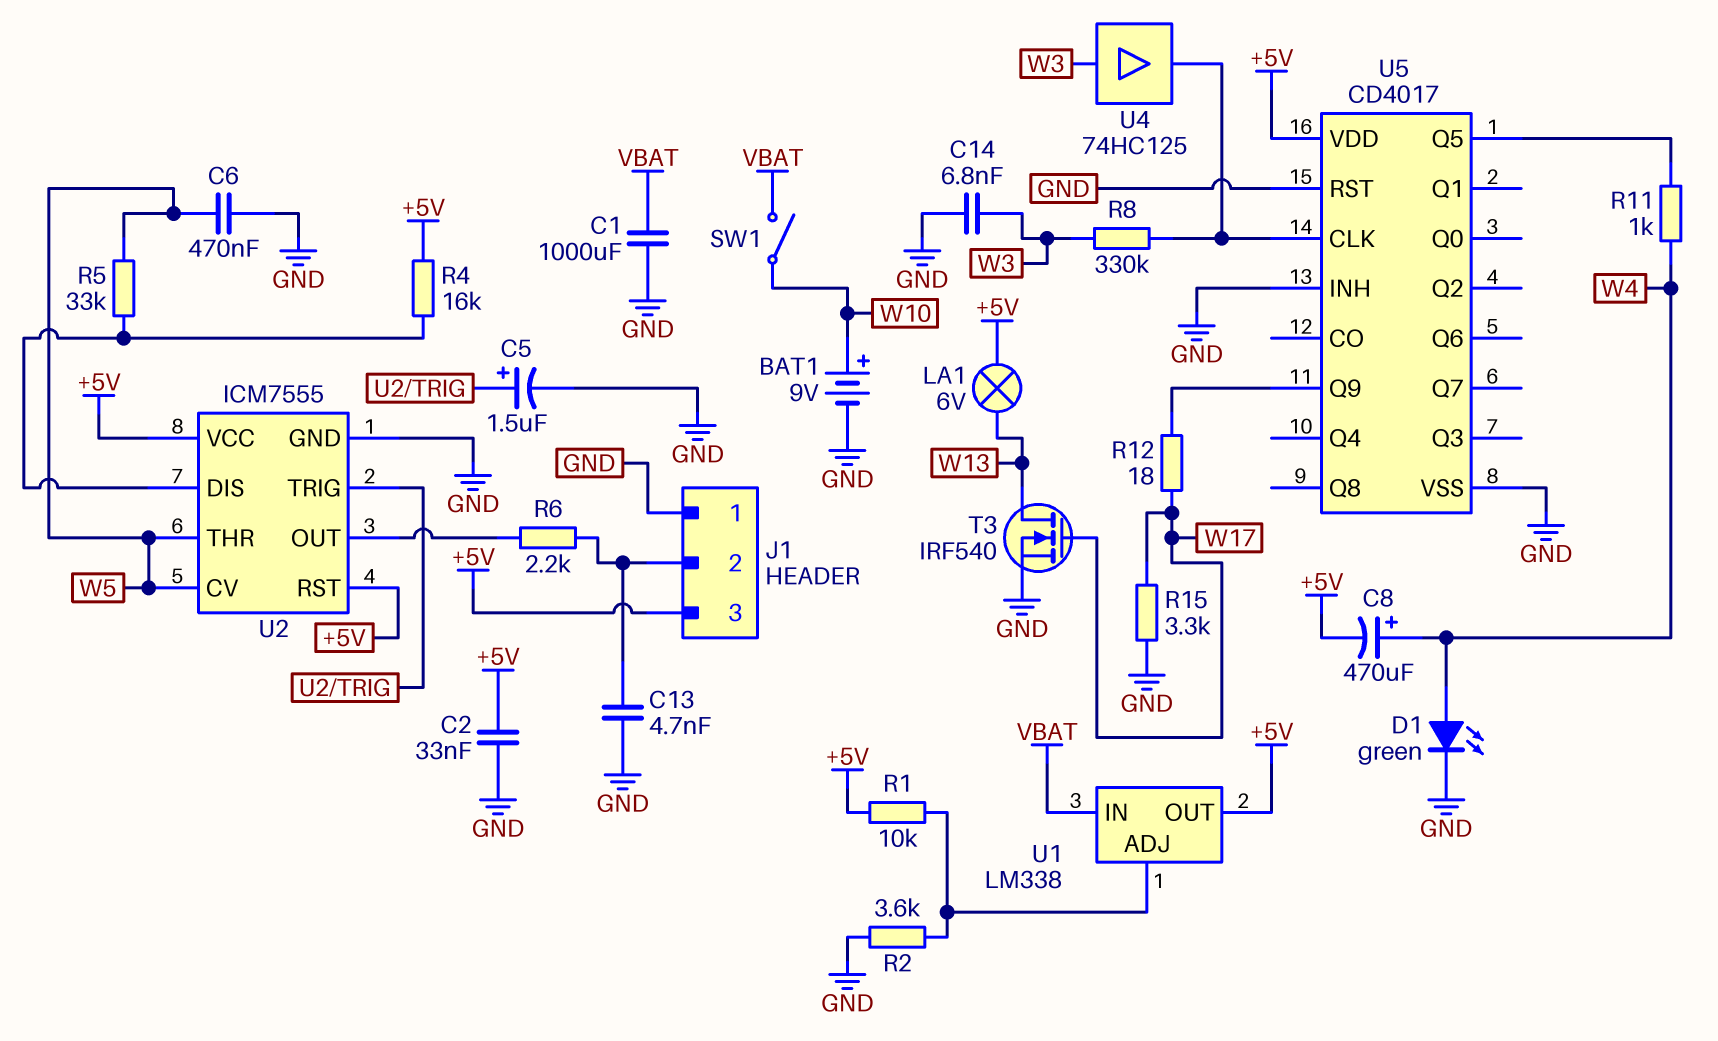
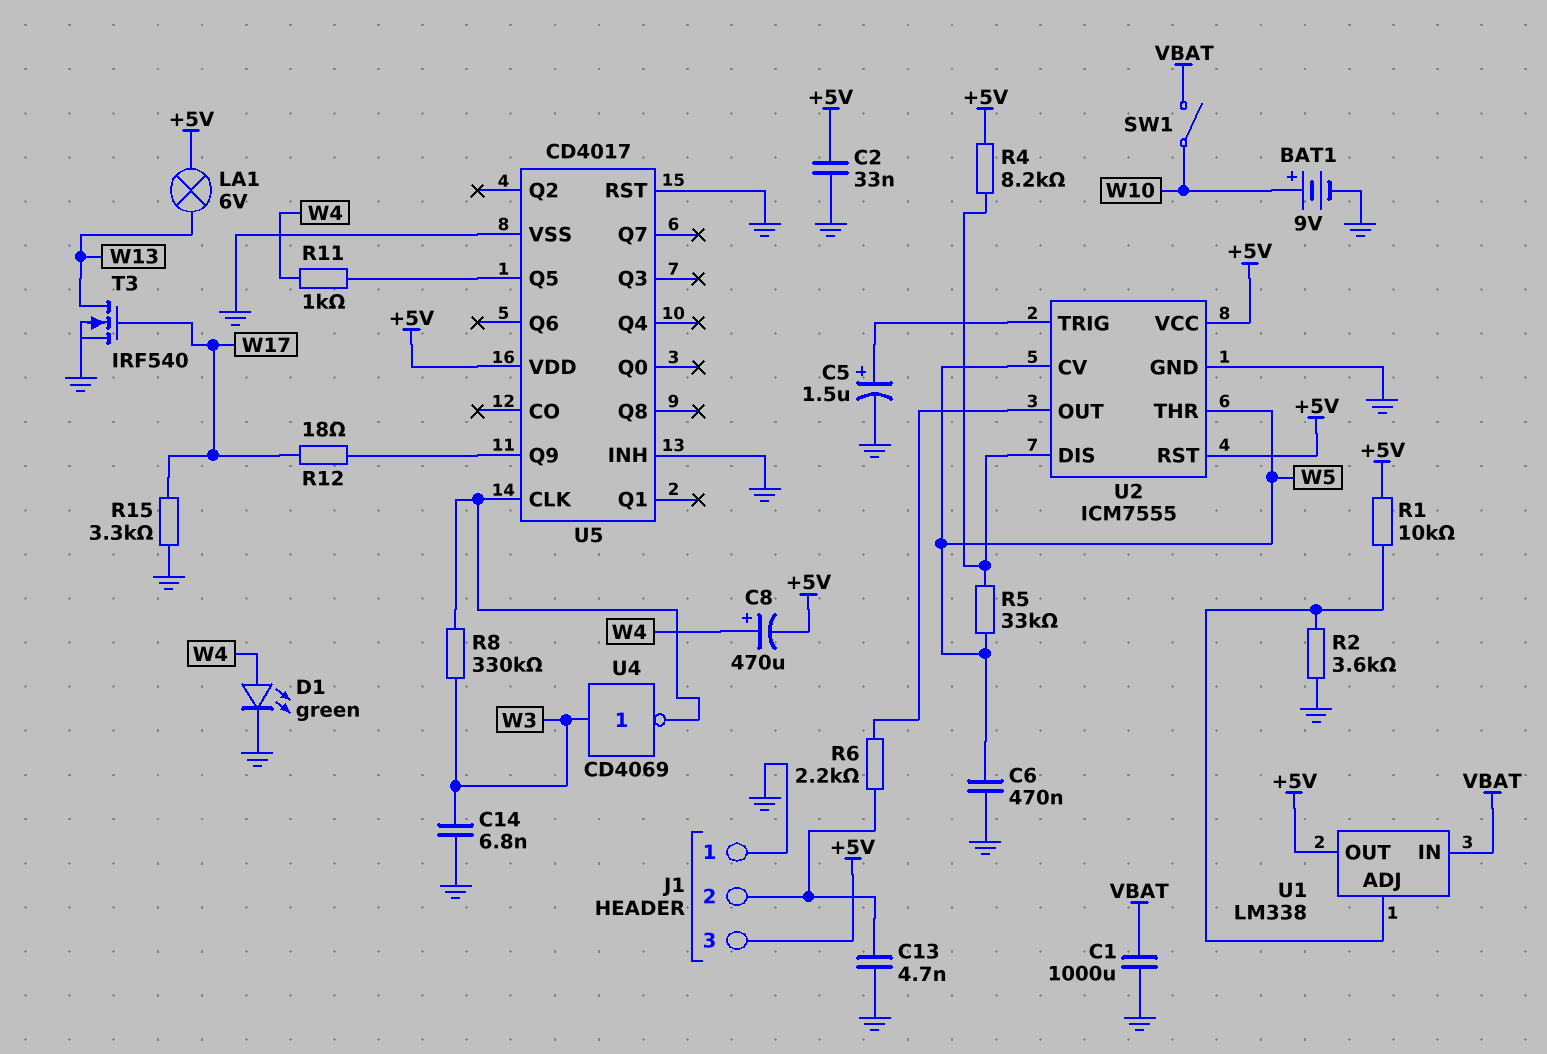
R4: 16k (+5V, U2/DIS) -> 8.2k (+5V, U2/DIS)
U4: buffer 74HC125 (in W3, out U5/CLK) -> NOT CD4069 (in W3, out U5/CLK)

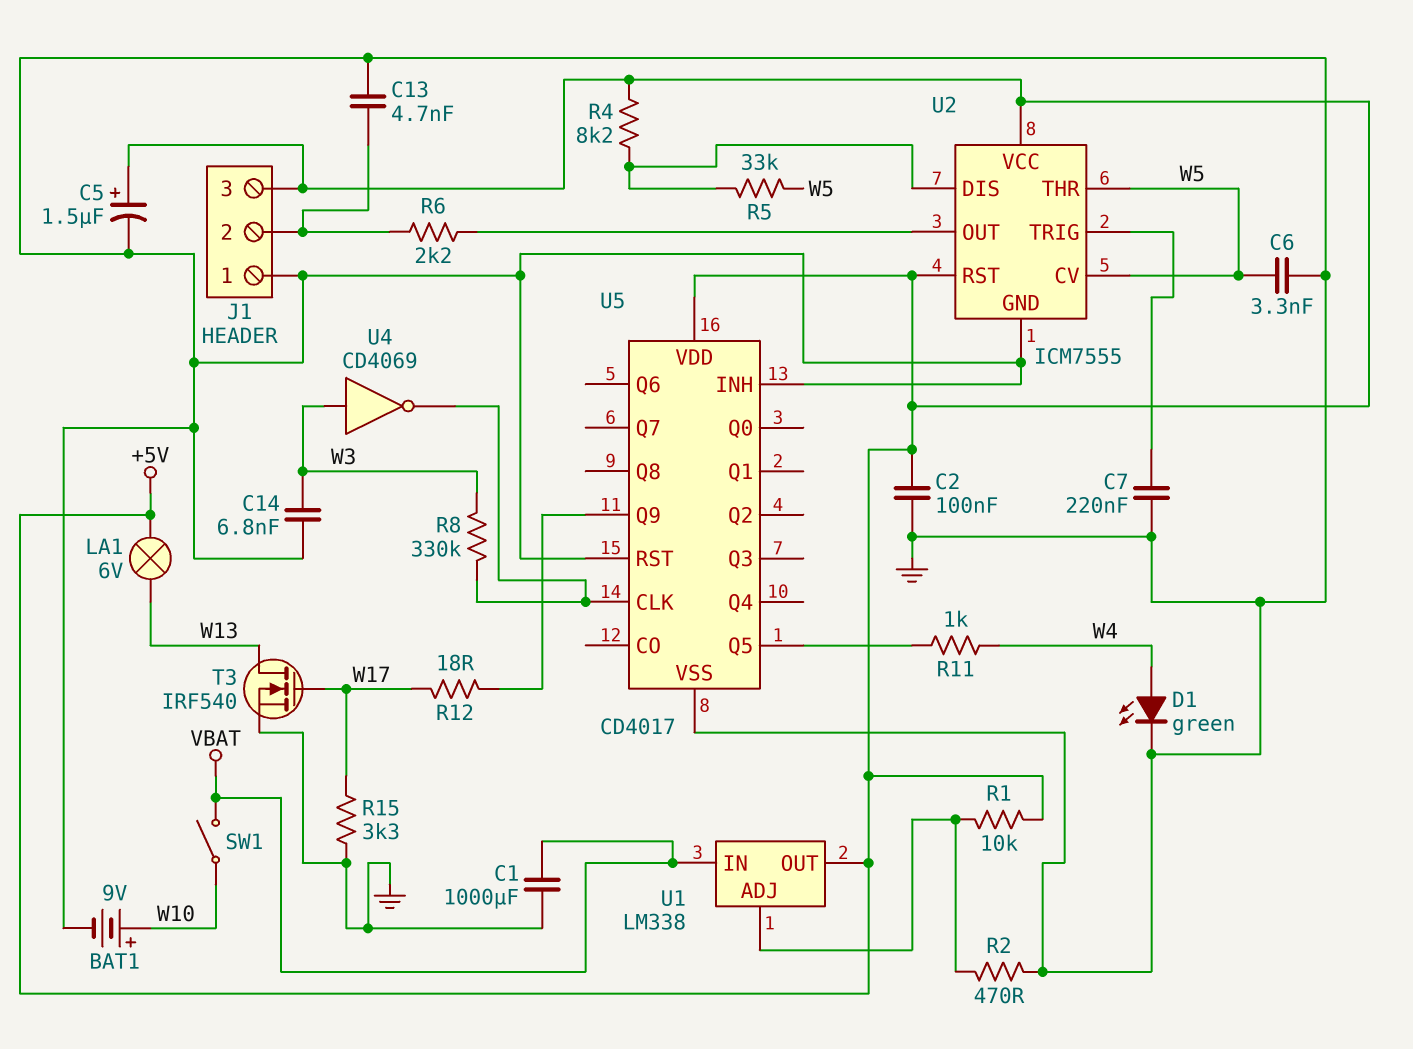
C2: 33nF (+5V, GND) -> 100nF (+5V, GND)
C5: 1.5uF (plus U2/TRIG, minus GND) -> 1.5uF (plus +5V, minus GND)
C6: 470nF (GND, W5) -> 3.3nF (GND, W5)
C7: none -> 220nF (GND, U2/TRIG)
C8: 470uF (plus W4, minus +5V) -> none
R2: 3.6k (GND, U1/ADJ) -> 470 (GND, U1/ADJ)

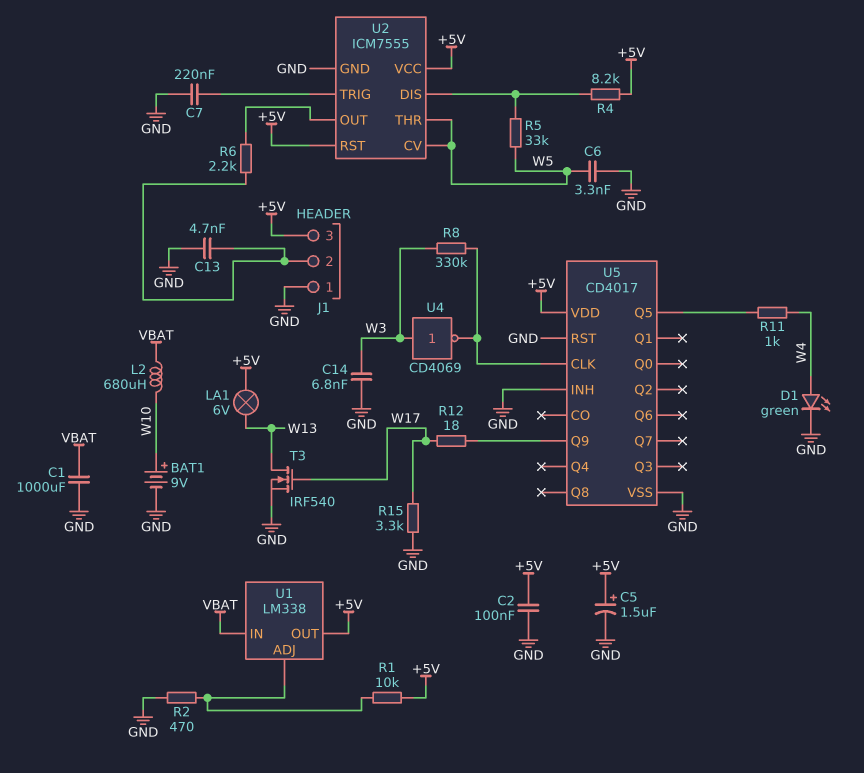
L2: none -> 680uH (VBAT, W10)
SW1: switch (VBAT, W10) -> none

